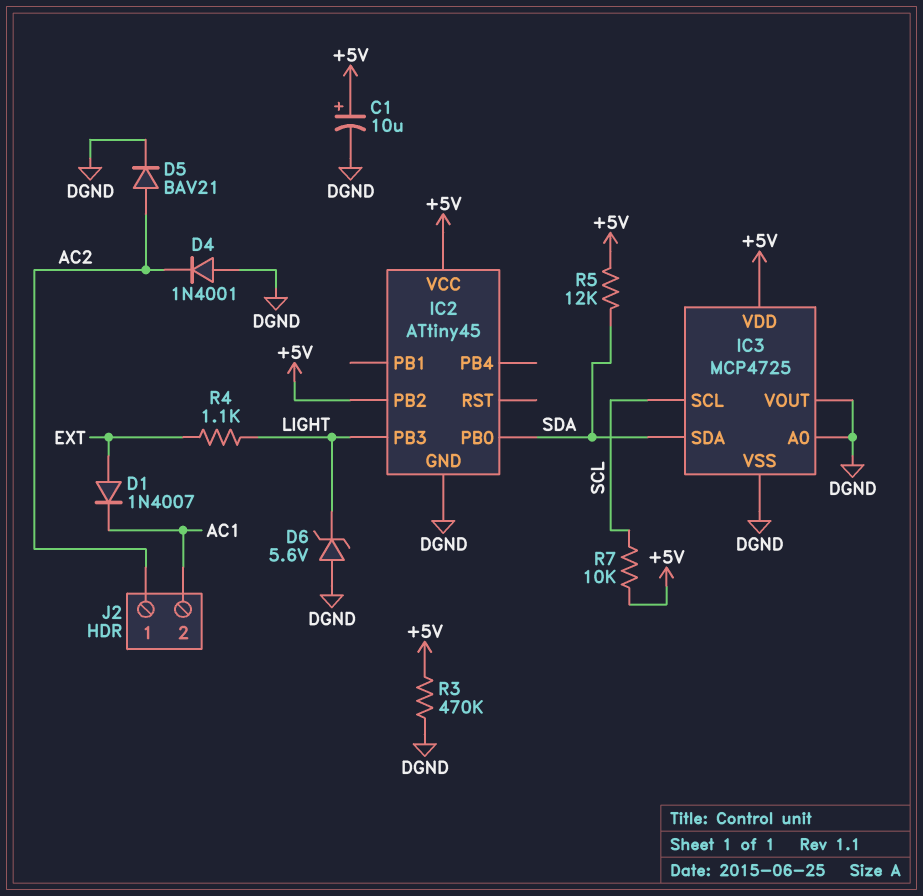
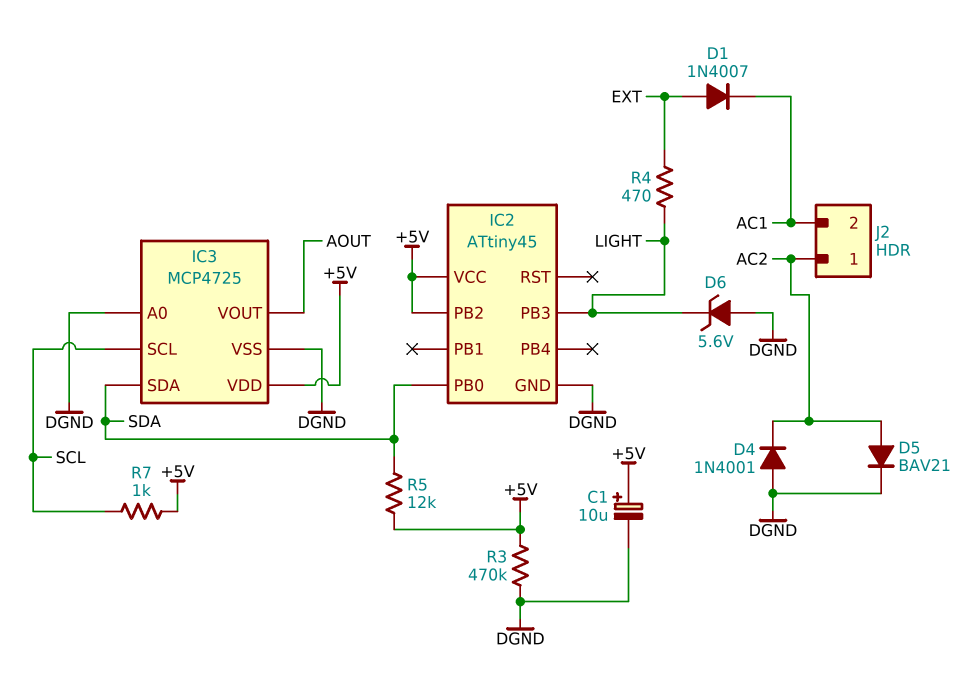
IC3 pin VOUT: DGND -> AOUT
R4: 1.1k (EXT, LIGHT) -> 470 (EXT, LIGHT)
R7: 10k (+5V, SCL) -> 1k (+5V, SCL)

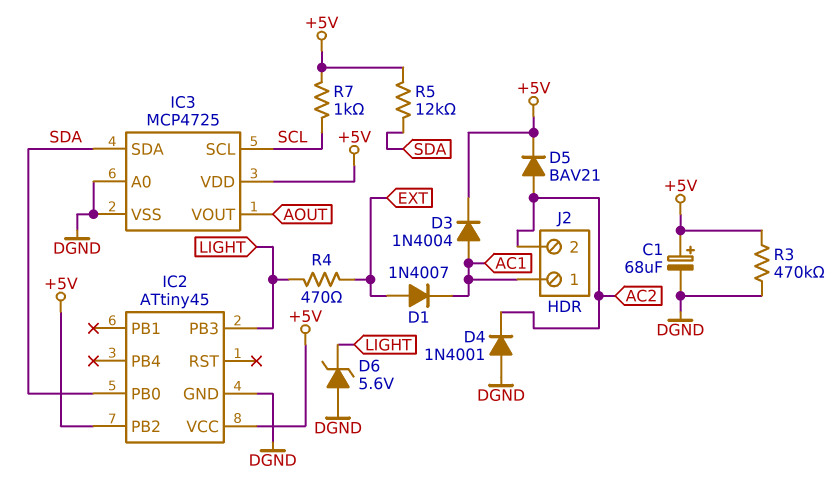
C1: 10uF (plus +5V, minus DGND) -> 68uF (plus +5V, minus DGND)
D3: none -> diode 1N4004 (A AC1, K +5V)
D5: diode BAV21 (A AC2, K DGND) -> diode BAV21 (A AC2, K +5V)
J2 pin 1: AC2 -> AC1
J2 pin 2: AC1 -> AC2

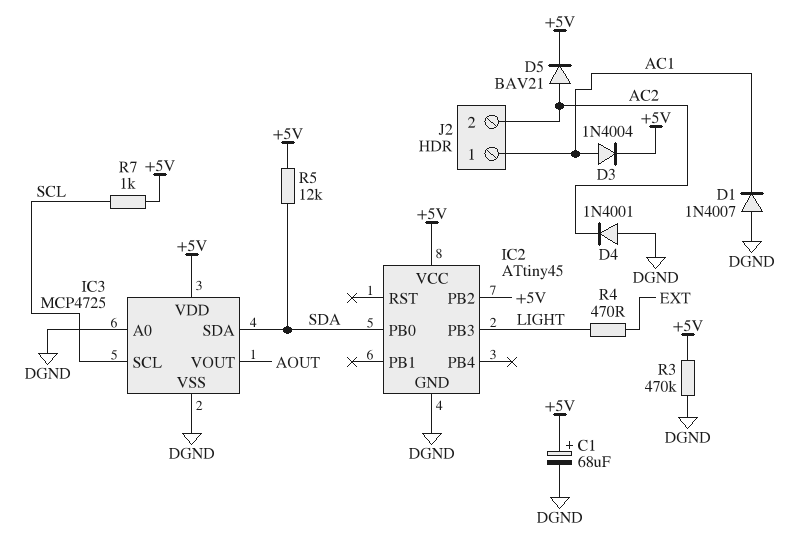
D1: diode 1N4007 (A EXT, K AC1) -> diode 1N4007 (A DGND, K AC1)
D6: zener 5.6V (A DGND, K LIGHT) -> none

